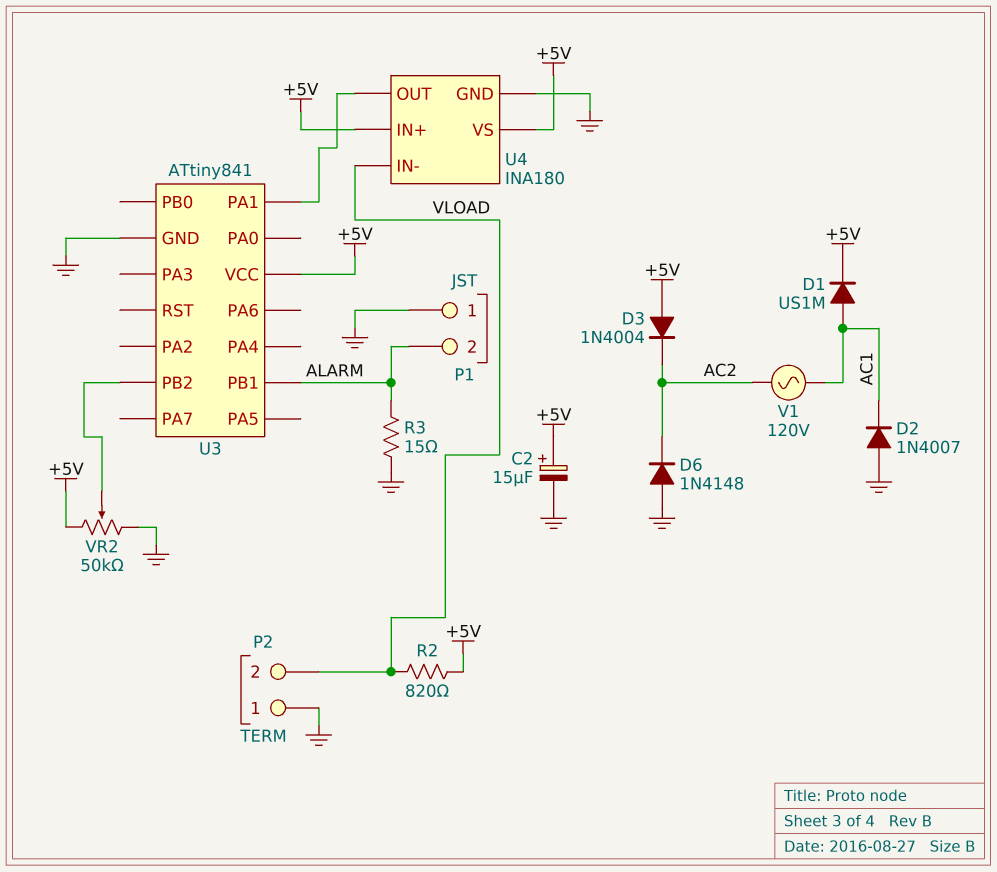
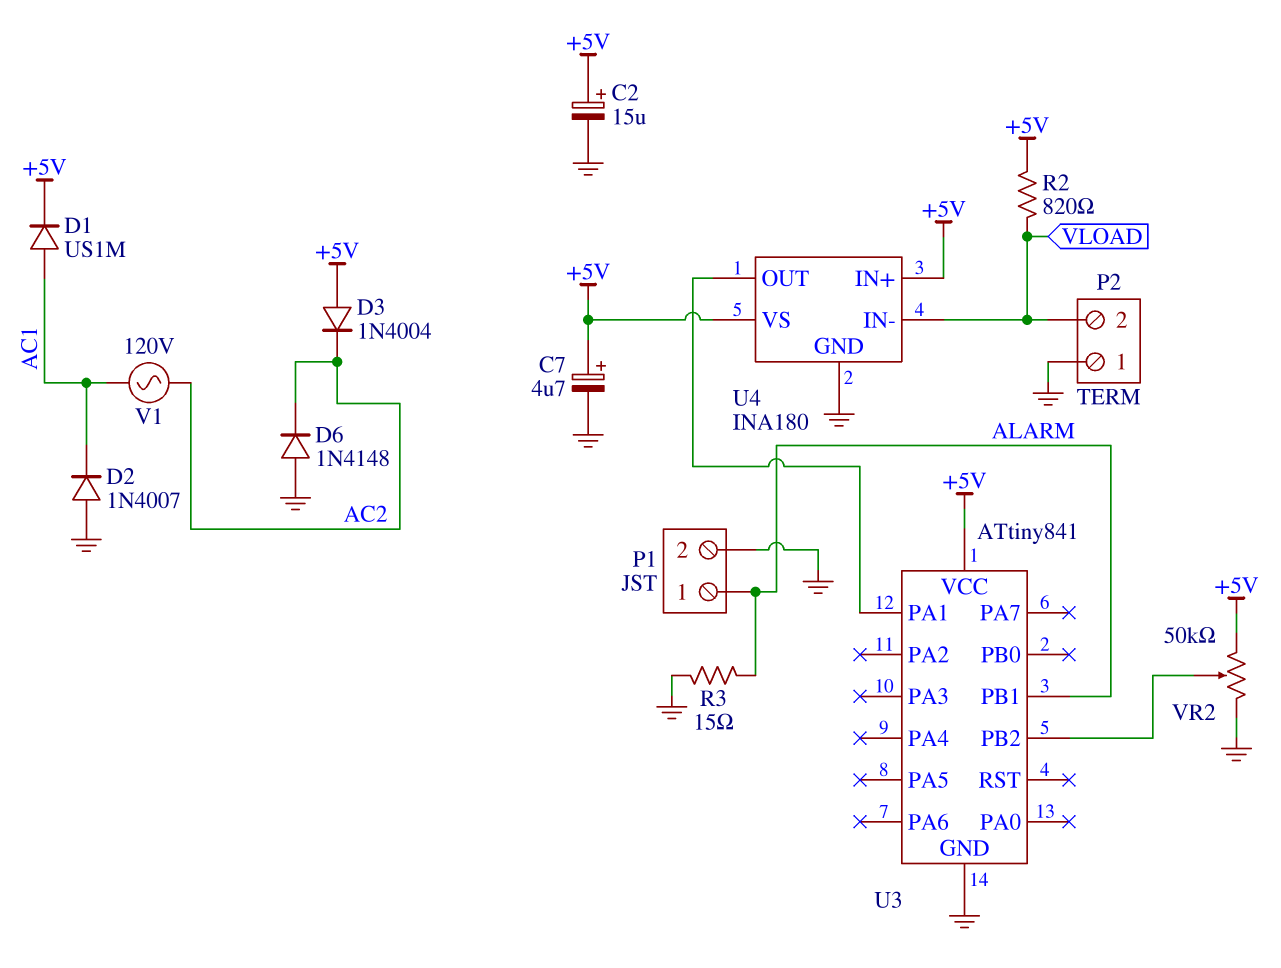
C7: none -> 4.7uF (plus +5V, minus GND)
P1 pin 1: GND -> ALARM
P1 pin 2: ALARM -> GND

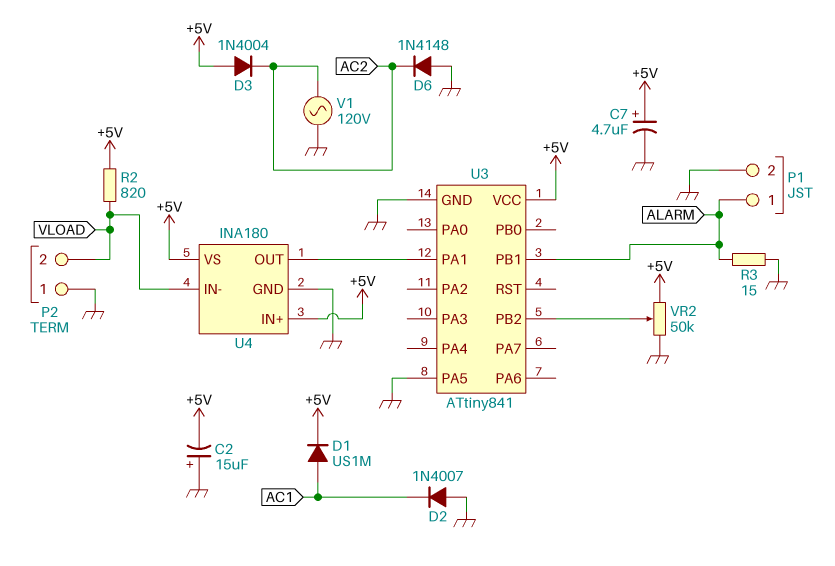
C2: 15uF (plus +5V, minus GND) -> 15uF (plus GND, minus +5V)
U3 pin PA5: none -> GND
V1: AC 120V (AC1, AC2) -> AC 120V (AC2, GND)

